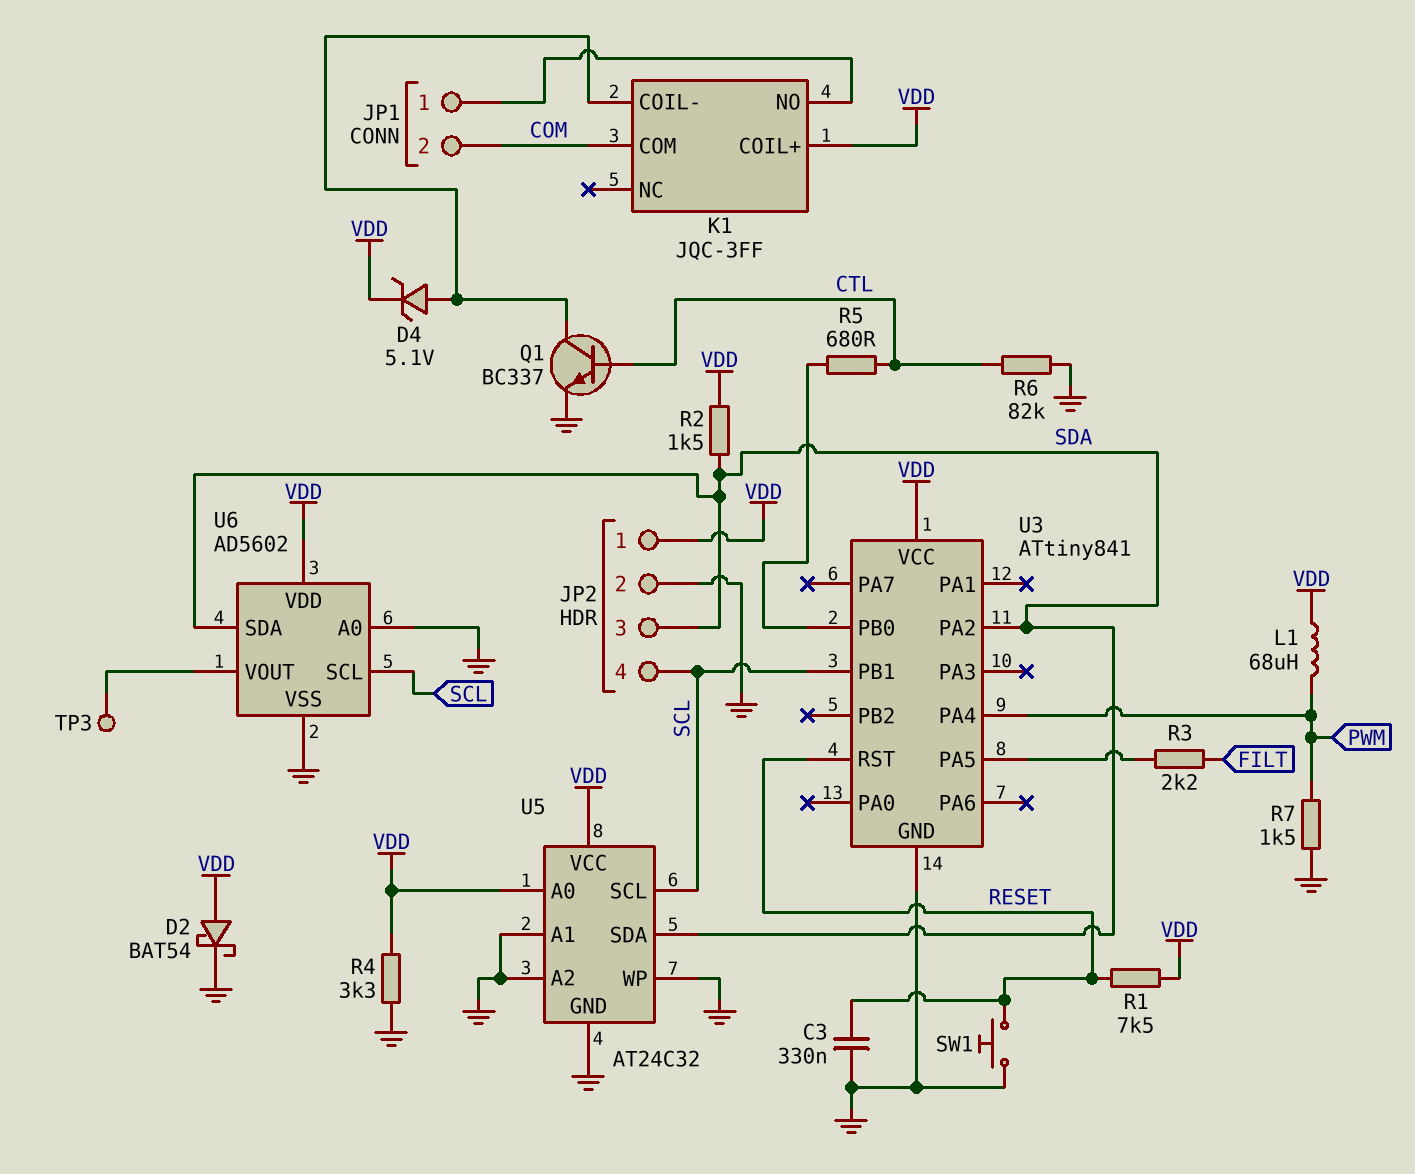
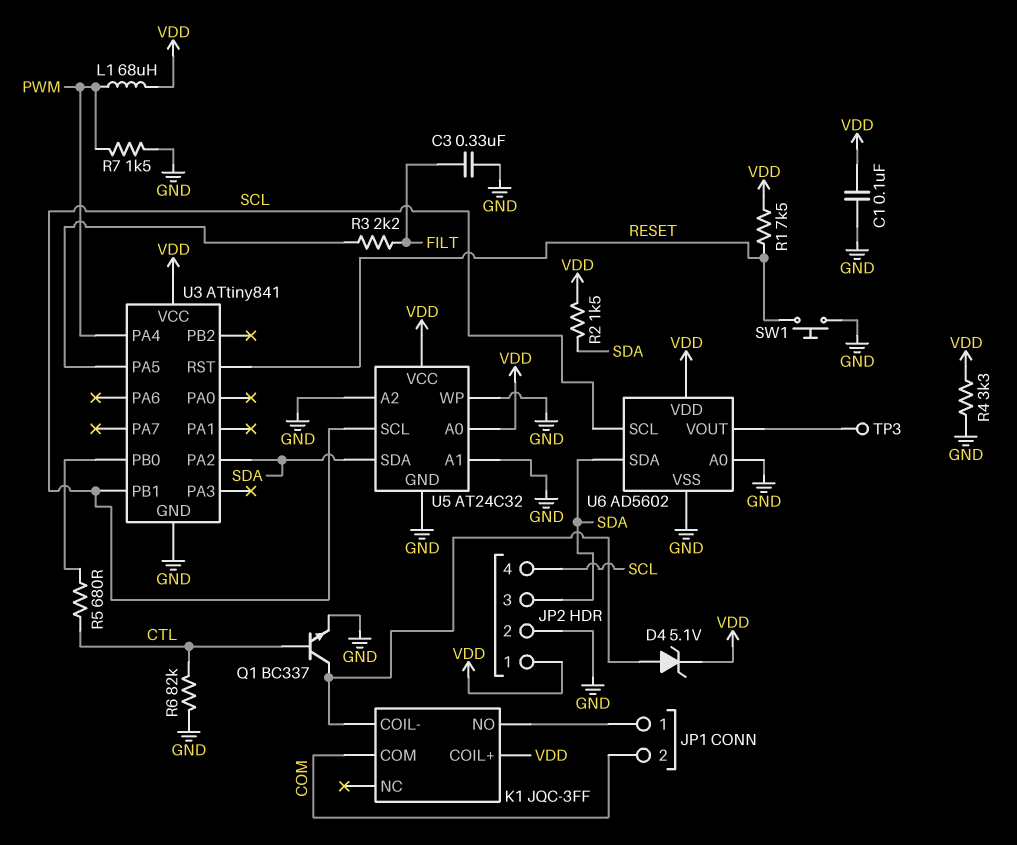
C1: none -> 100nF (GND, VDD)
C3: 330nF (GND, RESET) -> 330nF (FILT, GND)
D2: schottky BAT54 (A VDD, K GND) -> none

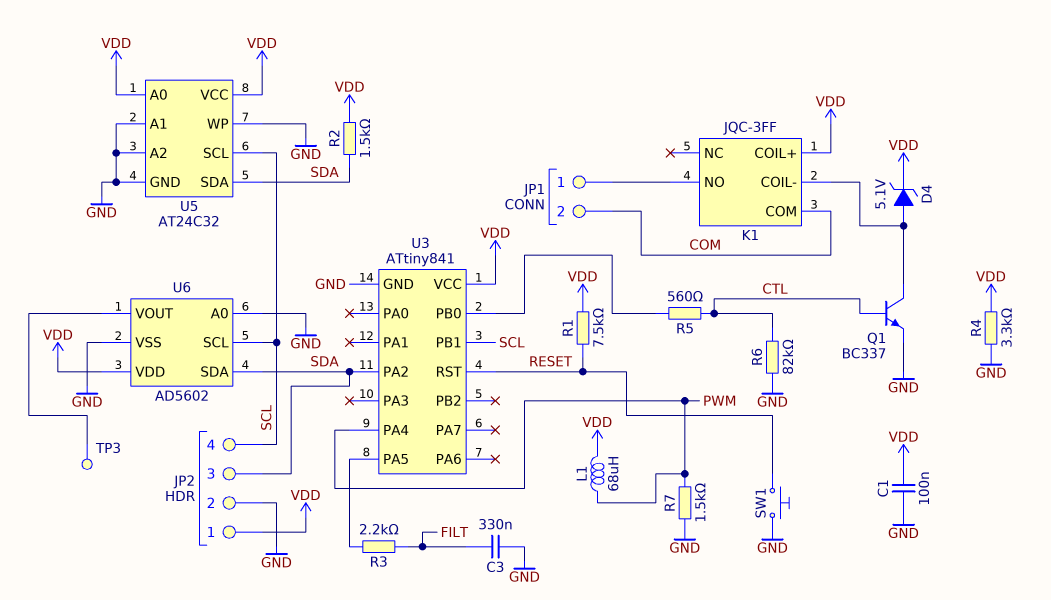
R5: 680 (CTL, U3/PB0) -> 560 (CTL, U3/PB0)

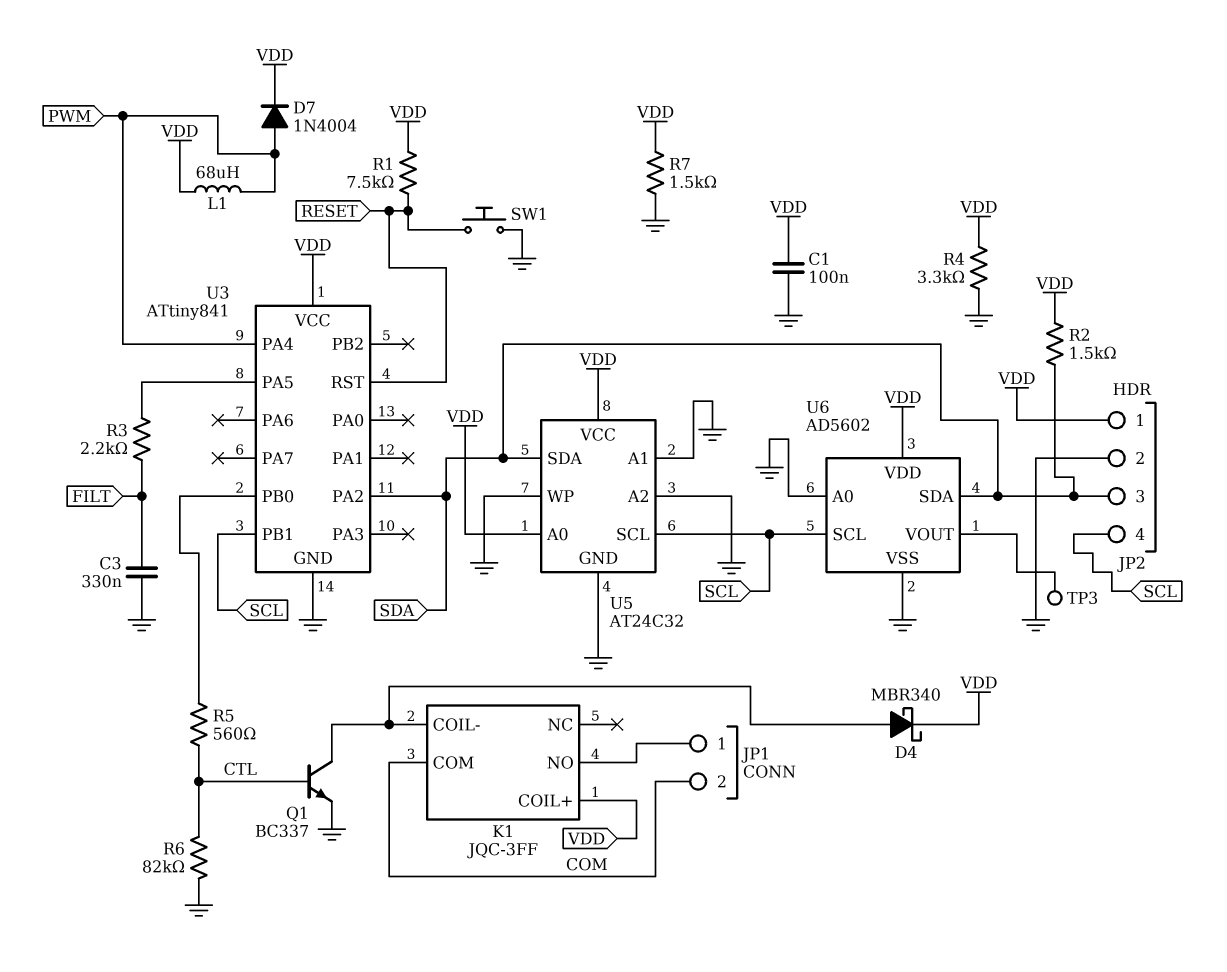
D4: zener 5.1V (A K1/COIL-, K VDD) -> schottky MBR340 (A K1/COIL-, K VDD)
D7: none -> diode 1N4004 (A PWM, K VDD)
R7: 1.5k (GND, PWM) -> 1.5k (GND, VDD)

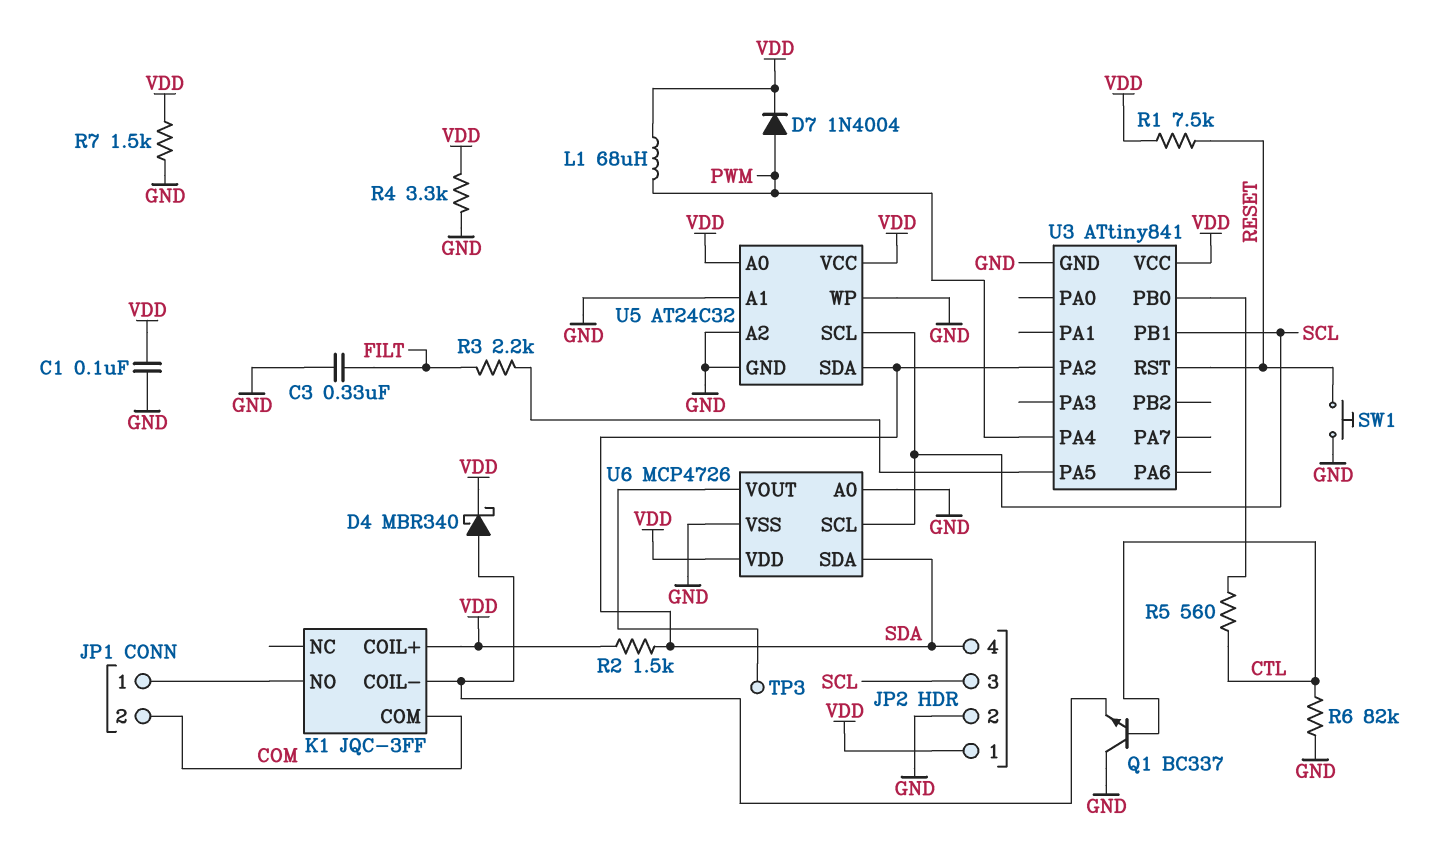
JP2 pin 3: SDA -> SCL
JP2 pin 4: SCL -> SDA
Q1: NPN BC337 (B CTL, C K1/COIL-, E GND) -> NPN BC337 (B CTL, C GND, E K1/COIL-)
U6: AD5602 -> MCP4726

